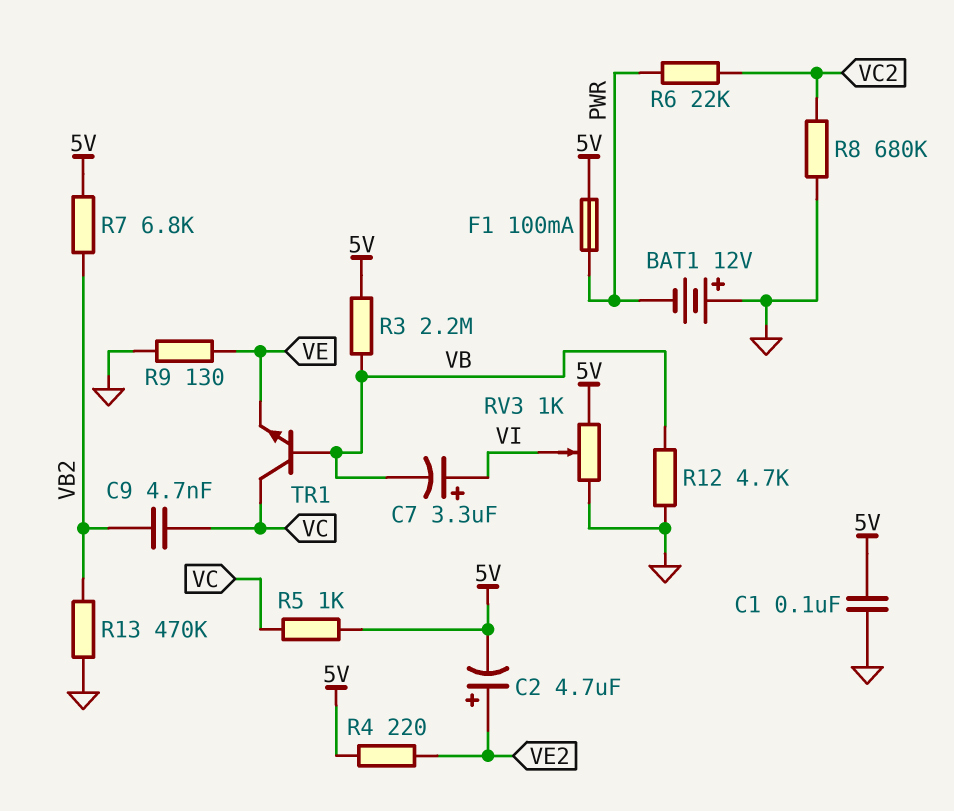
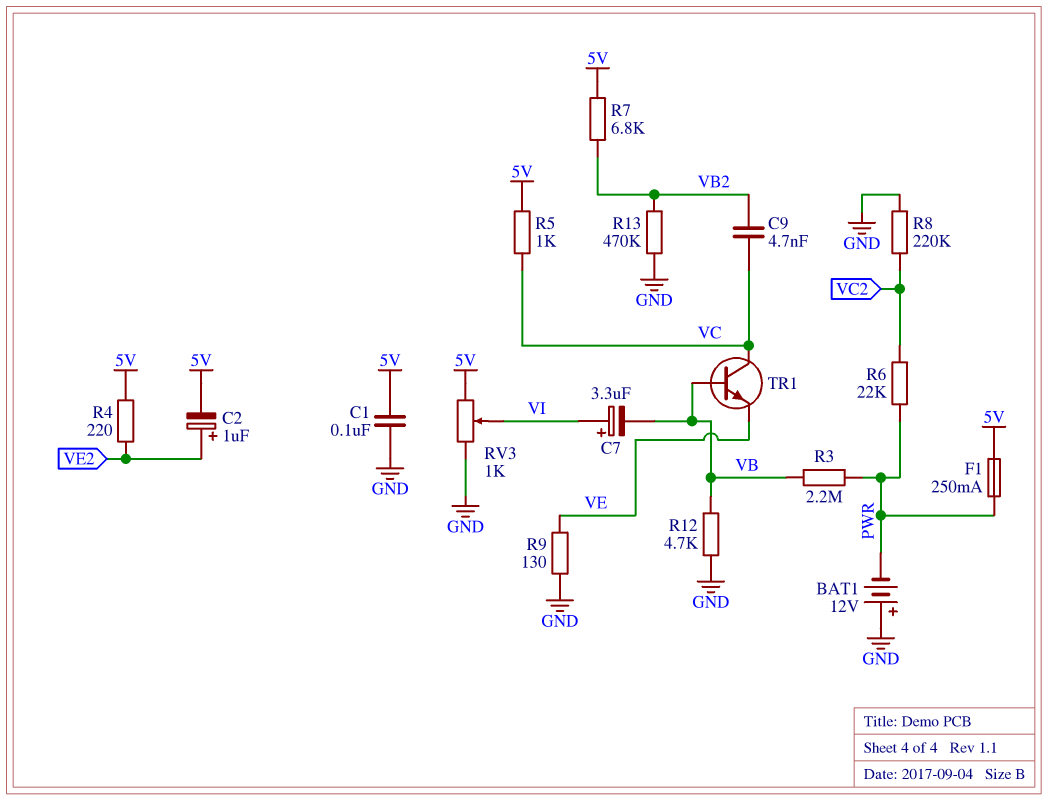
C2: 4.7uF (plus VE2, minus 5V) -> 1uF (plus VE2, minus 5V)
F1: 100mA (5V, PWR) -> 250mA (5V, PWR)
R3: 2.2M (5V, VB) -> 2.2M (PWR, VB)
R8: 680k (GND, VC2) -> 220k (GND, VC2)

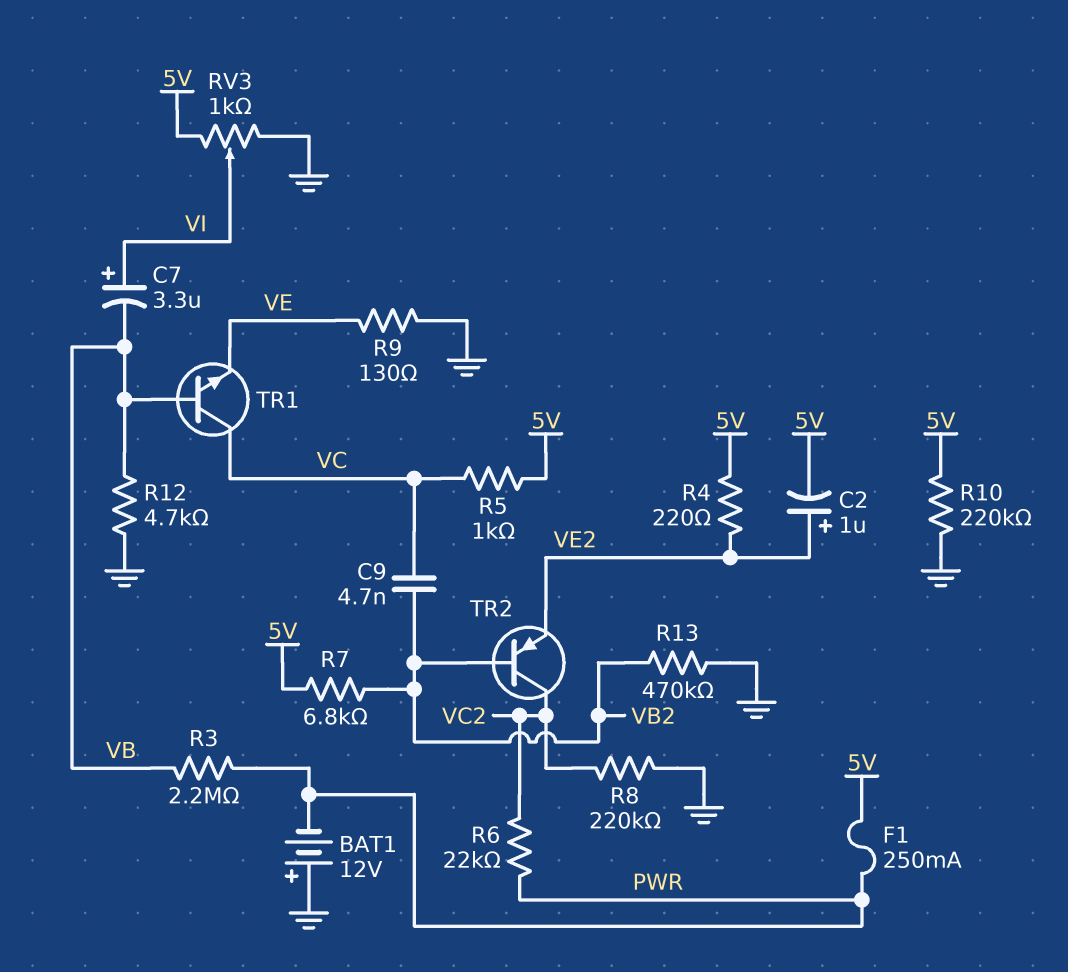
C1: 100nF (5V, GND) -> none
R10: none -> 220k (5V, GND)
TR2: none -> PNP (B VB2, C VC2, E VE2)

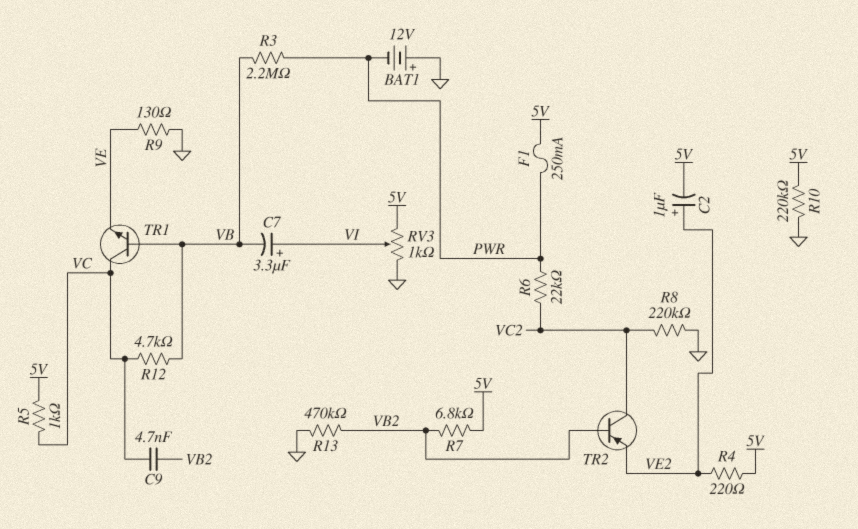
R12: 4.7k (GND, VB) -> 4.7k (VB, VC)

